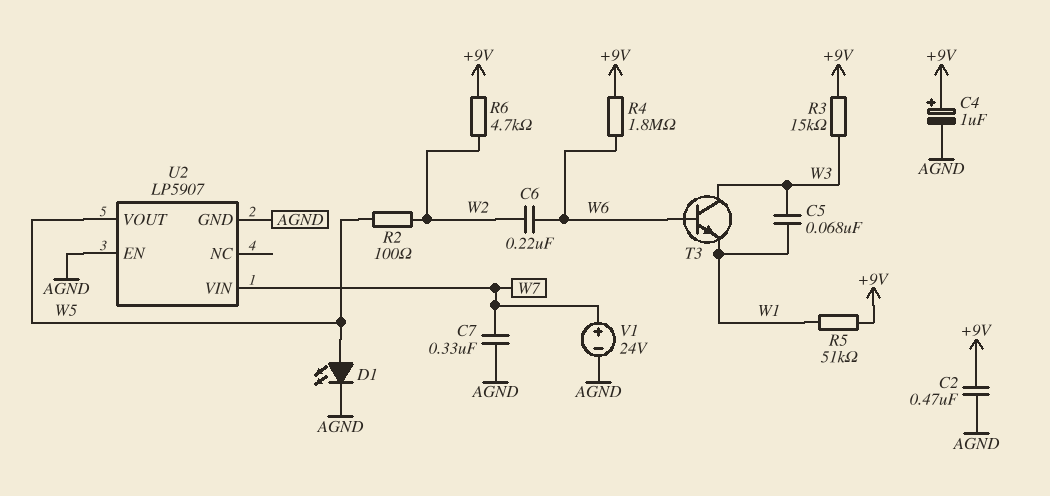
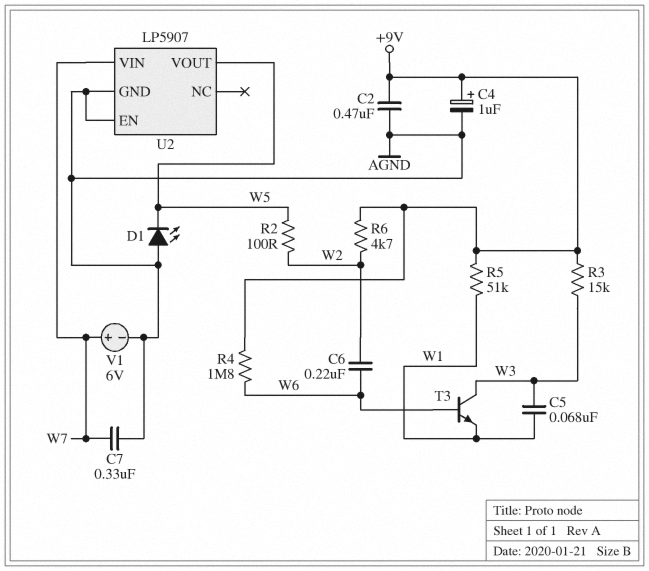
D1: LED (A W5, K AGND) -> LED (A AGND, K W5)
V1: 24V (plus W7, minus AGND) -> 6V (plus W7, minus AGND)

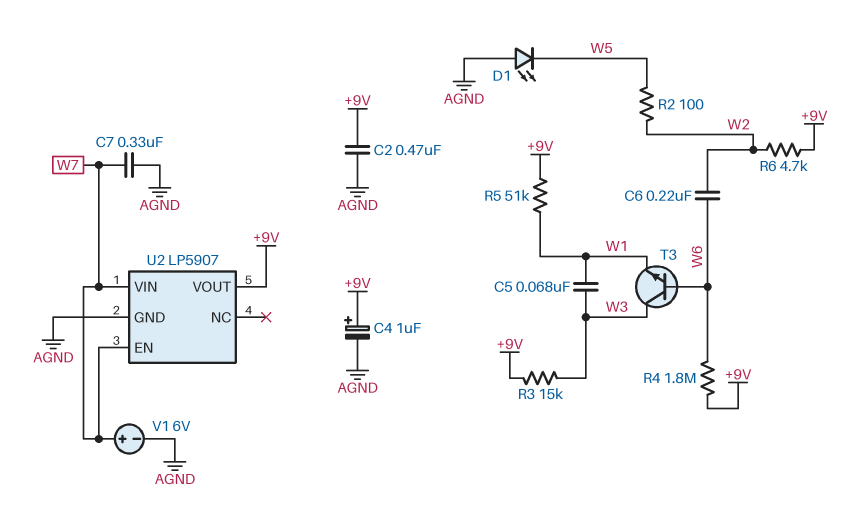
U2 pin EN: AGND -> W7
U2 pin VOUT: W5 -> +9V

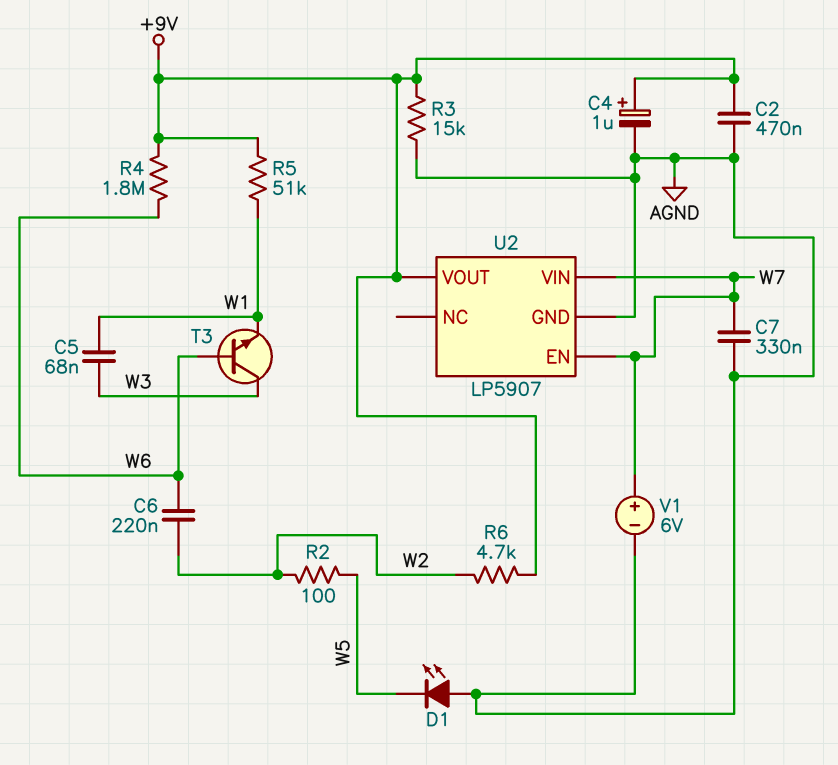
R3: 15k (+9V, W3) -> 15k (+9V, AGND)

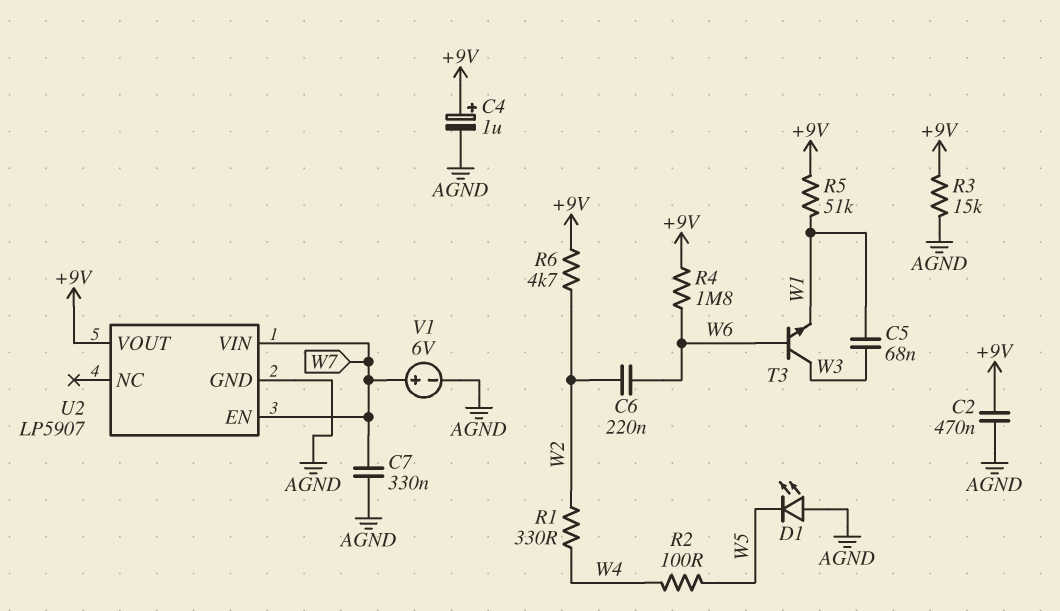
R1: none -> 330 (W2, W4)
R2: 100 (W2, W5) -> 100 (W4, W5)

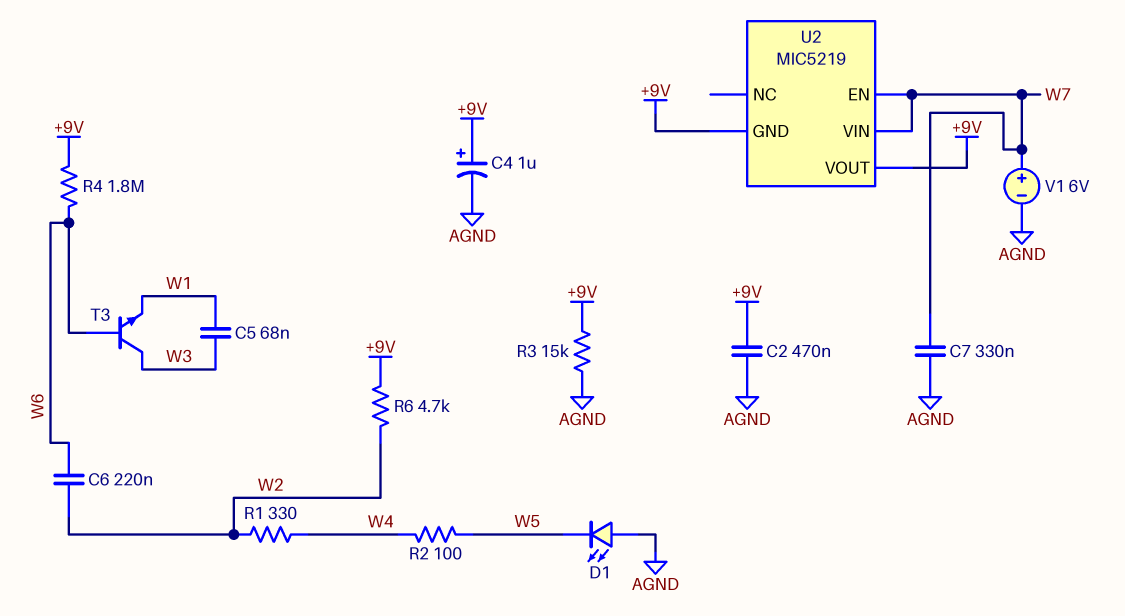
R5: 51k (+9V, W1) -> none
U2: LP5907 -> MIC5219
U2 pin GND: AGND -> +9V

